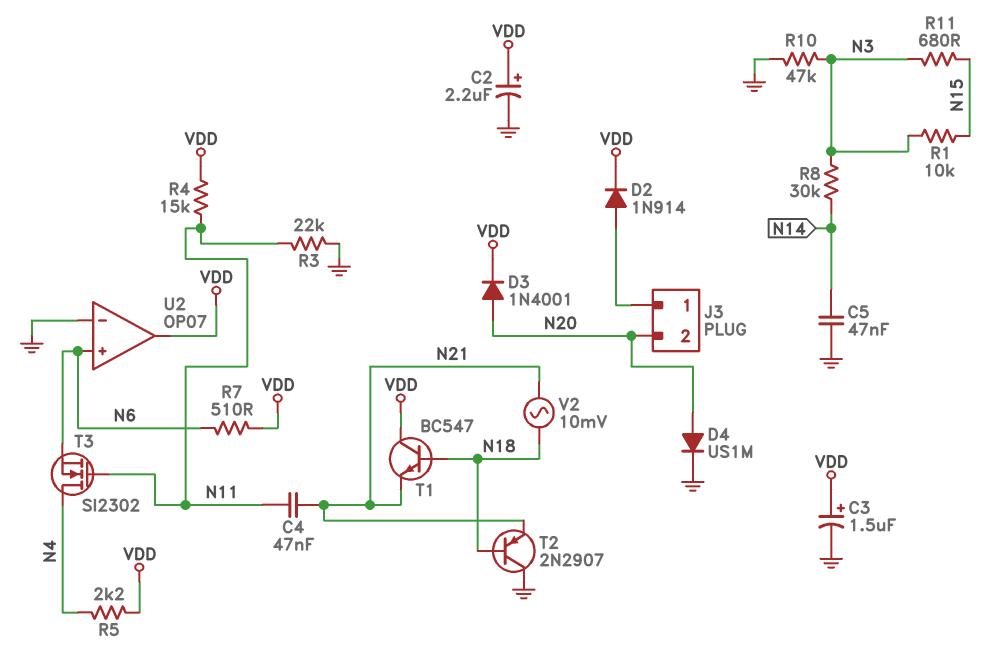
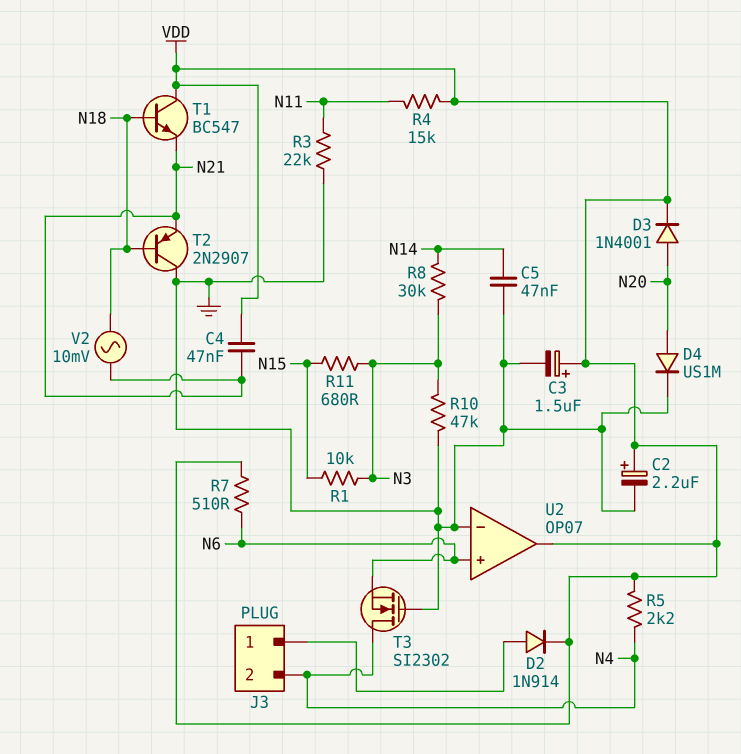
C4: 47nF (N11, N21) -> 47nF (N21, VDD)
J3 pin 2: N20 -> N4
T3: NMOS SI2302 (G N11, D N4, S N6) -> NMOS SI2302 (G GND, D N4, S N6)

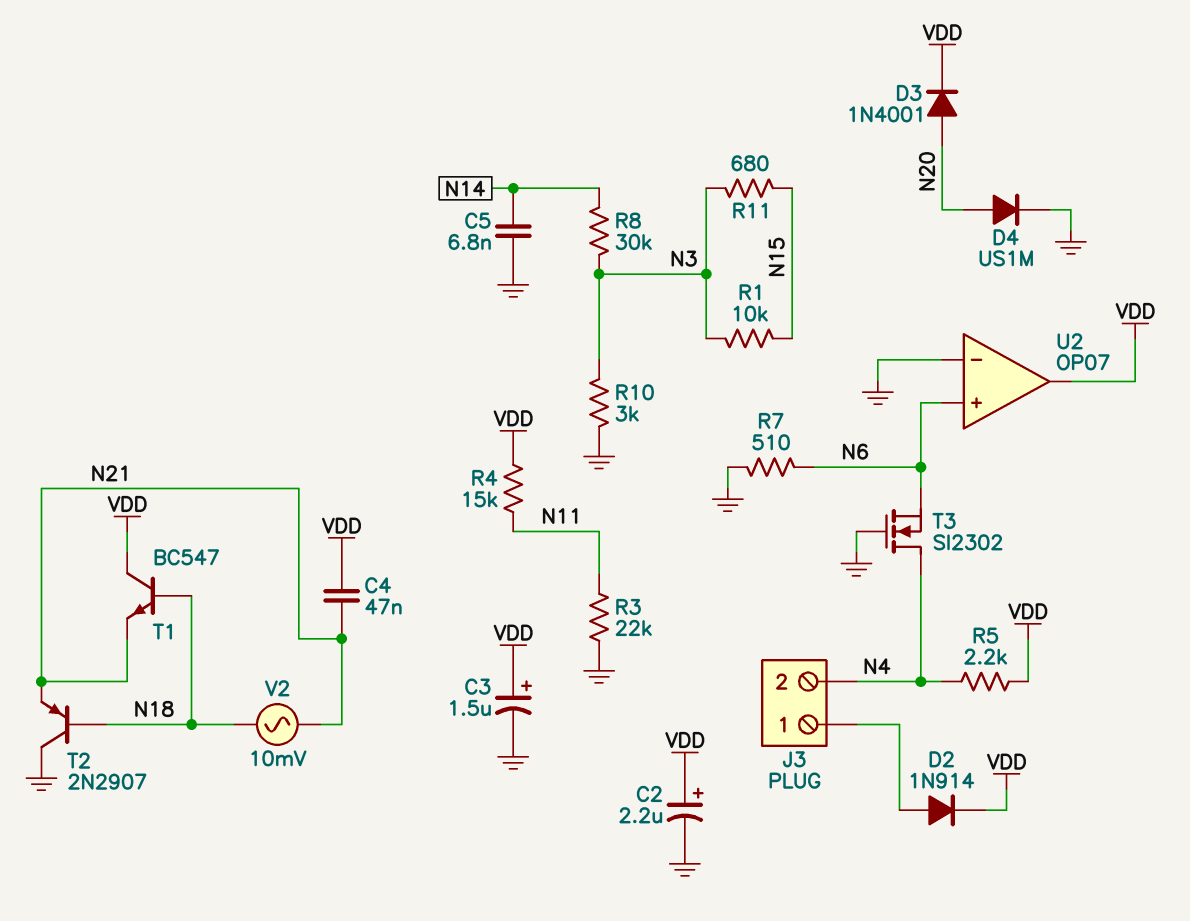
C5: 47nF (GND, N14) -> 6.8nF (GND, N14)
R7: 510 (N6, VDD) -> 510 (GND, N6)
R10: 47k (GND, N3) -> 3k (GND, N3)

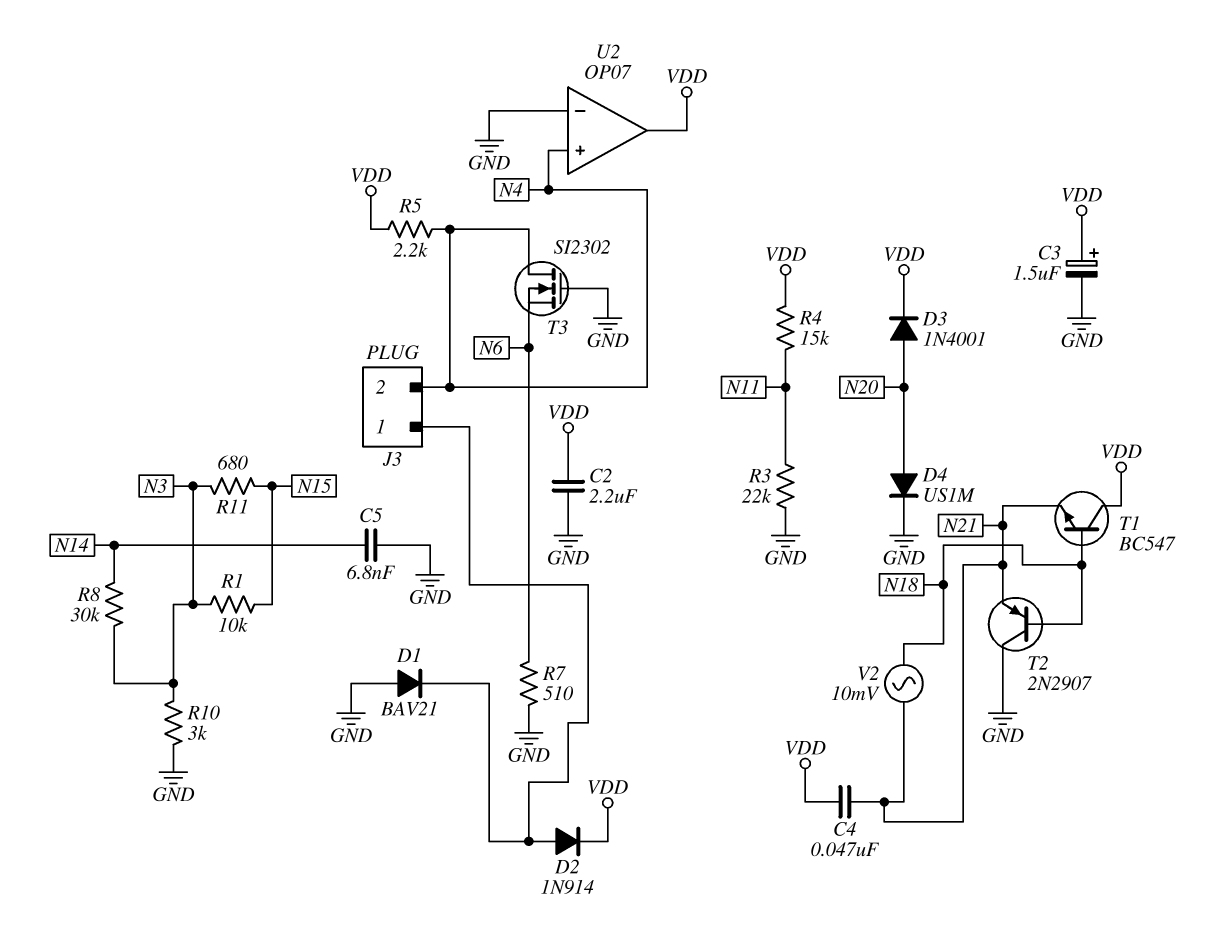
C2: 2.2uF (plus VDD, minus GND) -> 2.2uF (GND, VDD)
D1: none -> diode BAV21 (A GND, K J3/1)
U2 pin in+: N6 -> N4

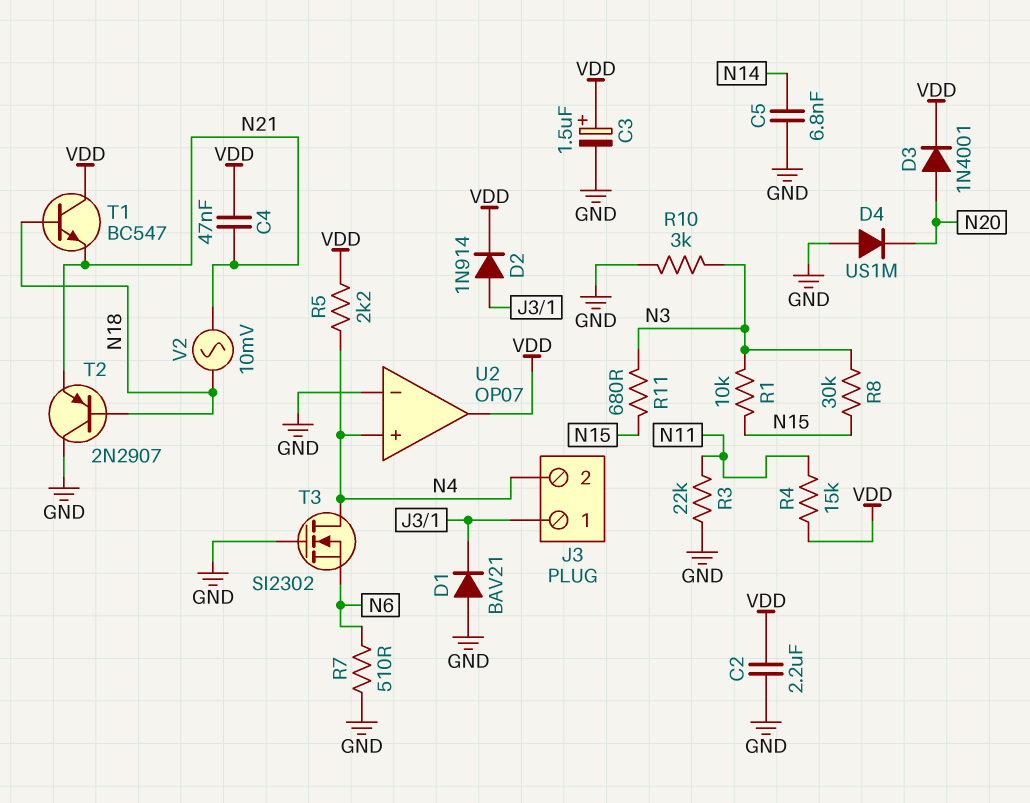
D4: diode US1M (A N20, K GND) -> diode US1M (A GND, K N20)
R8: 30k (N3, N14) -> 30k (N3, N15)

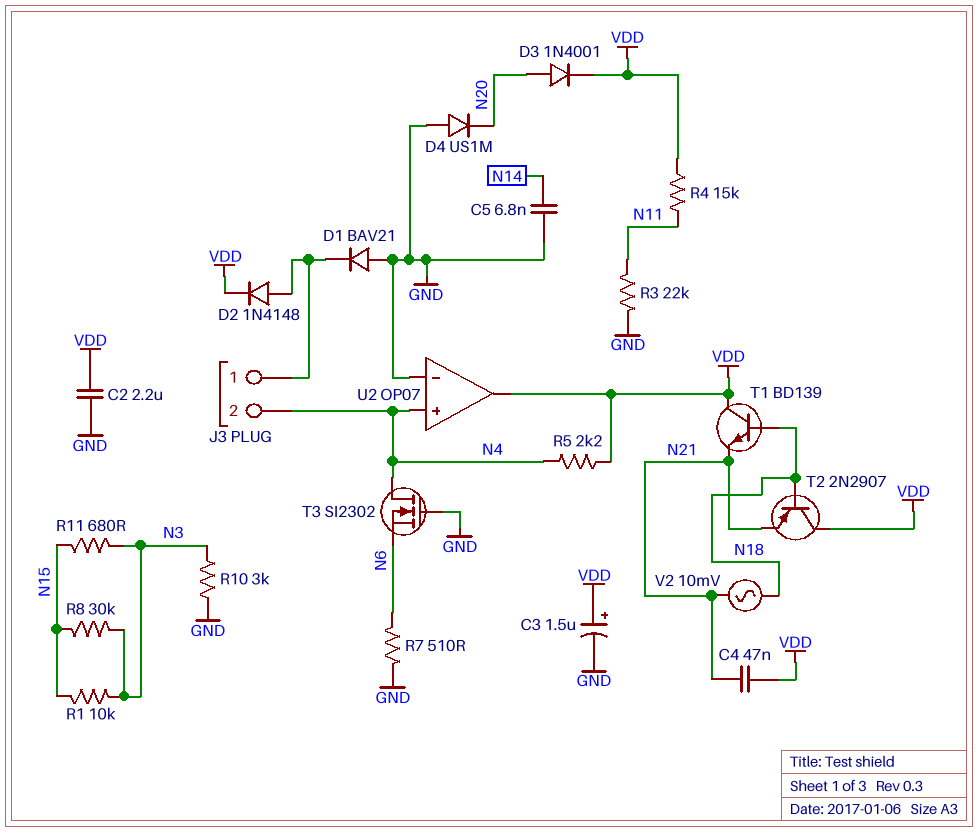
D2: diode 1N914 (A J3/1, K VDD) -> diode 1N4148 (A J3/1, K VDD)
T1: NPN BC547 (B N18, C VDD, E N21) -> NPN BD139 (B N18, C VDD, E N21)
T2: PNP 2N2907 (B N18, C GND, E N21) -> PNP 2N2907 (B N18, C VDD, E N21)

